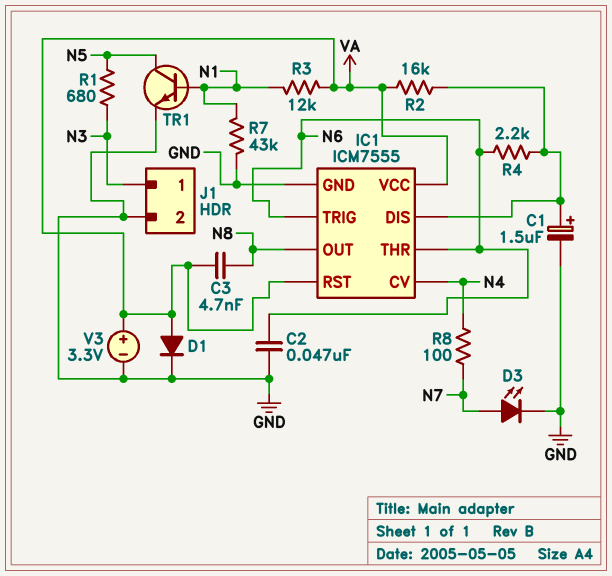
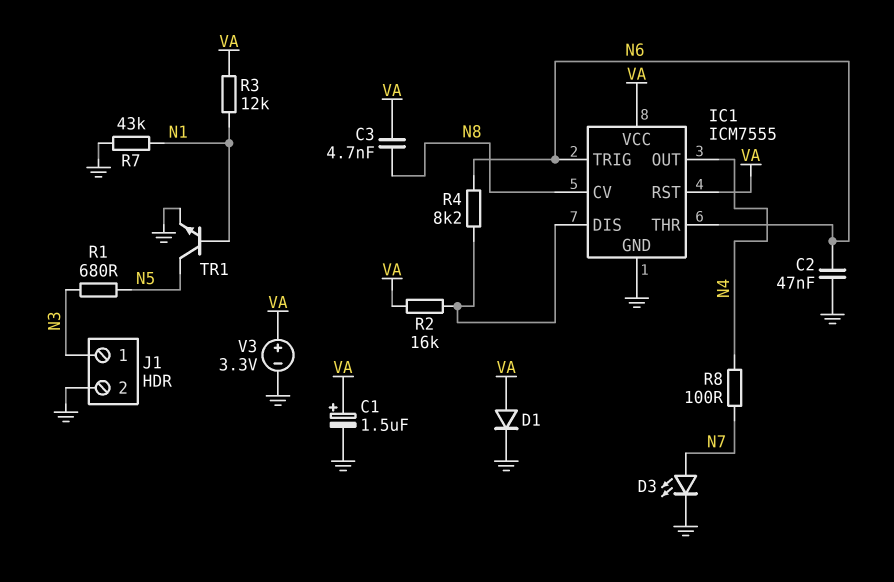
C1: 1.5uF (plus IC1/DIS, minus GND) -> 1.5uF (plus VA, minus GND)
IC1 pin CV: N4 -> N8
IC1 pin OUT: N8 -> N4
R4: 2.2k (IC1/DIS, N6) -> 8.2k (IC1/DIS, N6)

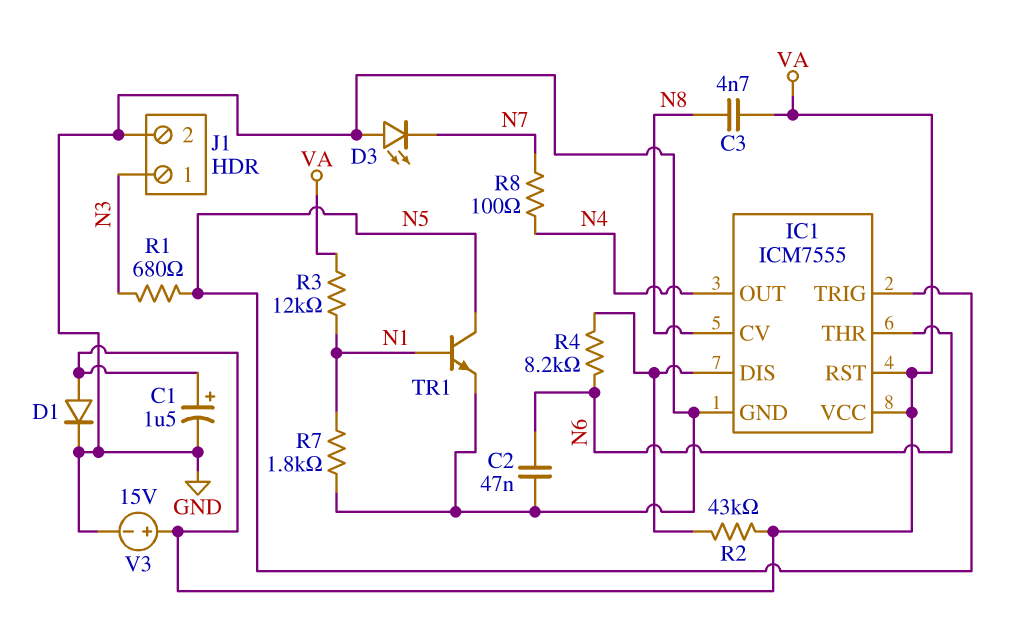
D3: LED (A N7, K GND) -> LED (A GND, K N7)
IC1 pin TRIG: N6 -> N5
R2: 16k (IC1/DIS, VA) -> 43k (IC1/DIS, VA)
R7: 43k (GND, N1) -> 1.8k (GND, N1)
V3: 3.3V (plus VA, minus GND) -> 15V (plus VA, minus GND)

